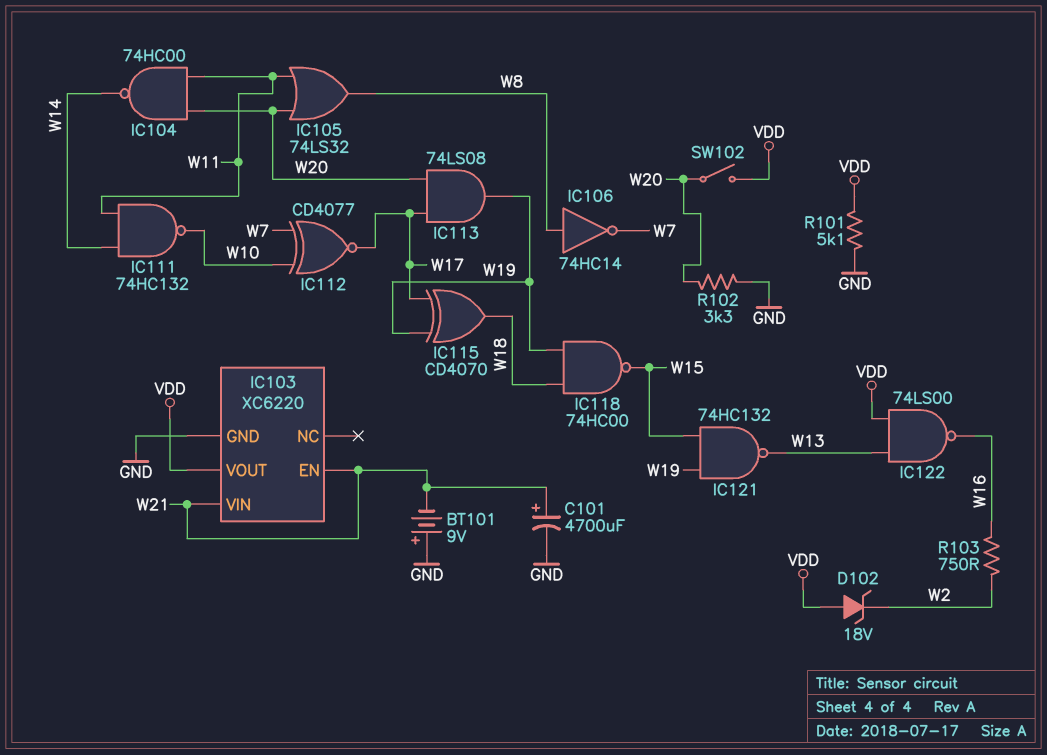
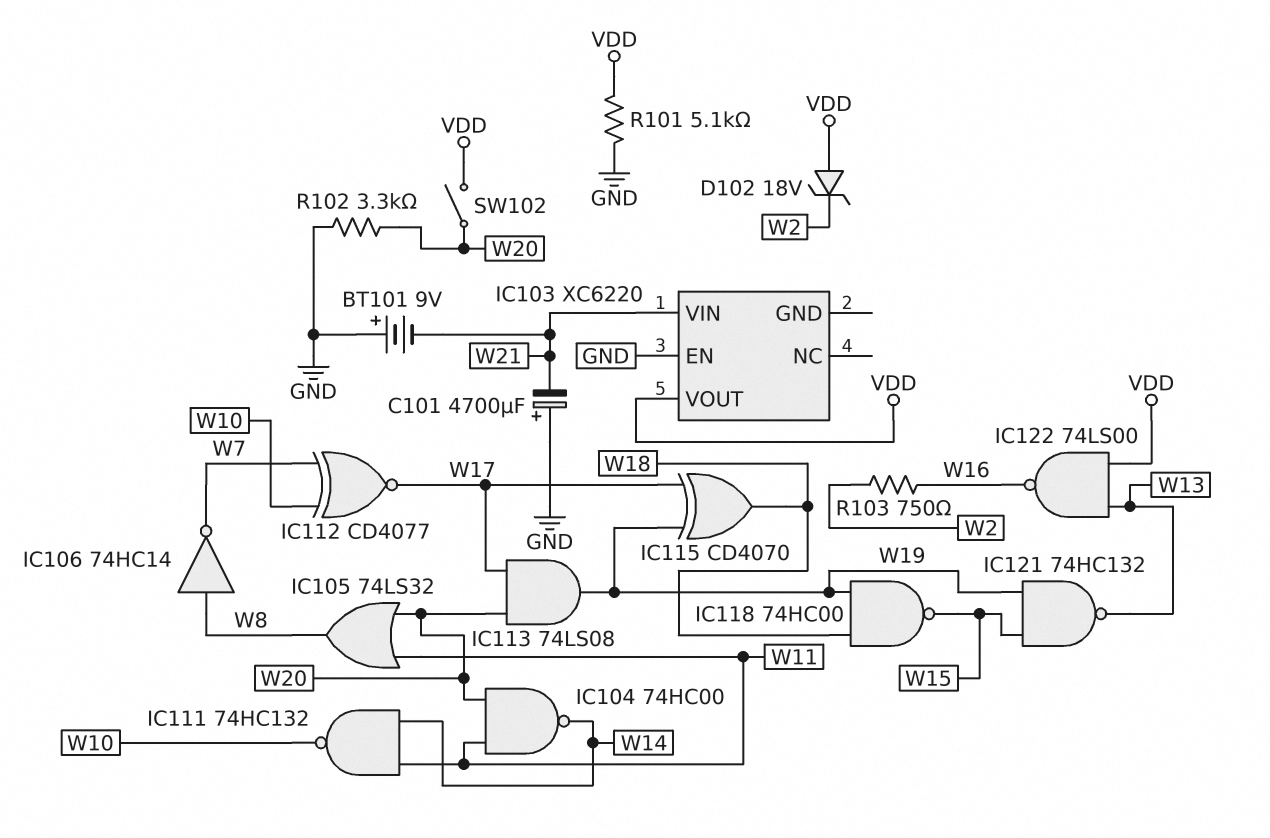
C101: 4700uF (plus W21, minus GND) -> 4700uF (plus GND, minus W21)
IC103 pin EN: W21 -> GND
IC103 pin GND: GND -> none

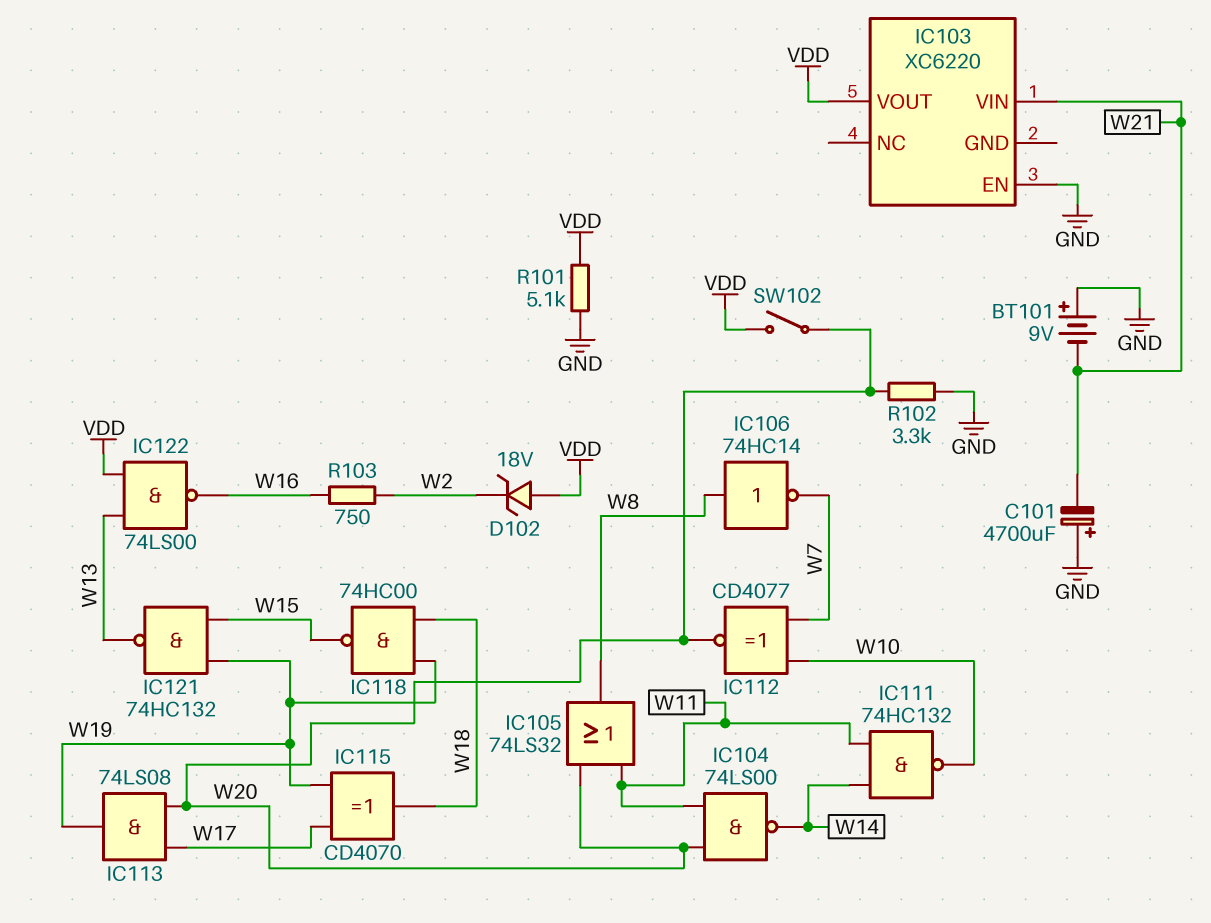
IC104: NAND 74HC00 (in W11, in W20, out W14) -> NAND 74LS00 (in W11, in W20, out W14)
IC112: XNOR CD4077 (in W7, in W10, out W17) -> XNOR CD4077 (in W7, in W10, out W20)

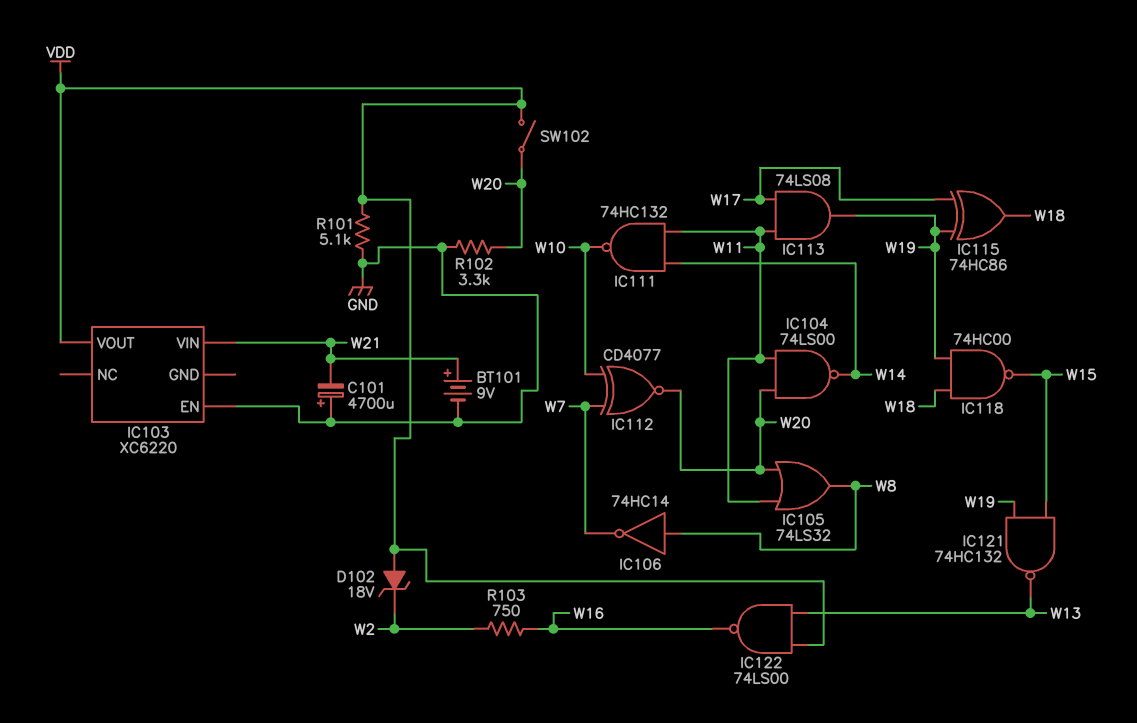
BT101: 9V (plus GND, minus W21) -> 9V (plus W21, minus GND)
IC113: AND 74LS08 (in W17, in W20, out W19) -> AND 74LS08 (in W11, in W17, out W19)
IC115: XOR CD4070 (in W17, in W19, out W18) -> XOR 74HC86 (in W17, in W19, out W18)

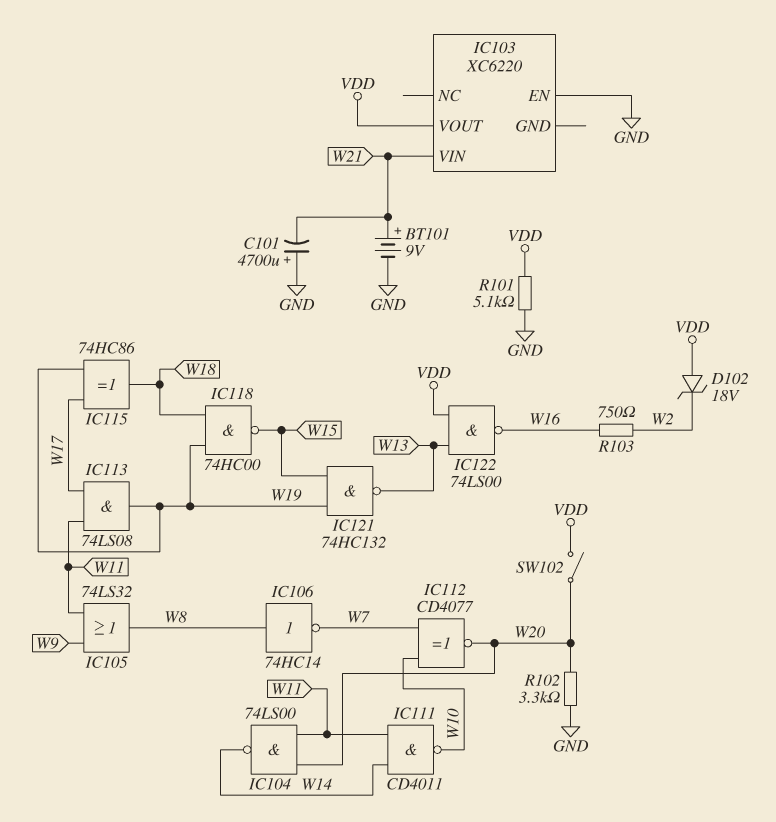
IC105: OR 74LS32 (in W11, in W20, out W8) -> OR 74LS32 (in W9, in W11, out W8)
IC111: NAND 74HC132 (in W11, in W14, out W10) -> NAND CD4011 (in W11, in W14, out W10)

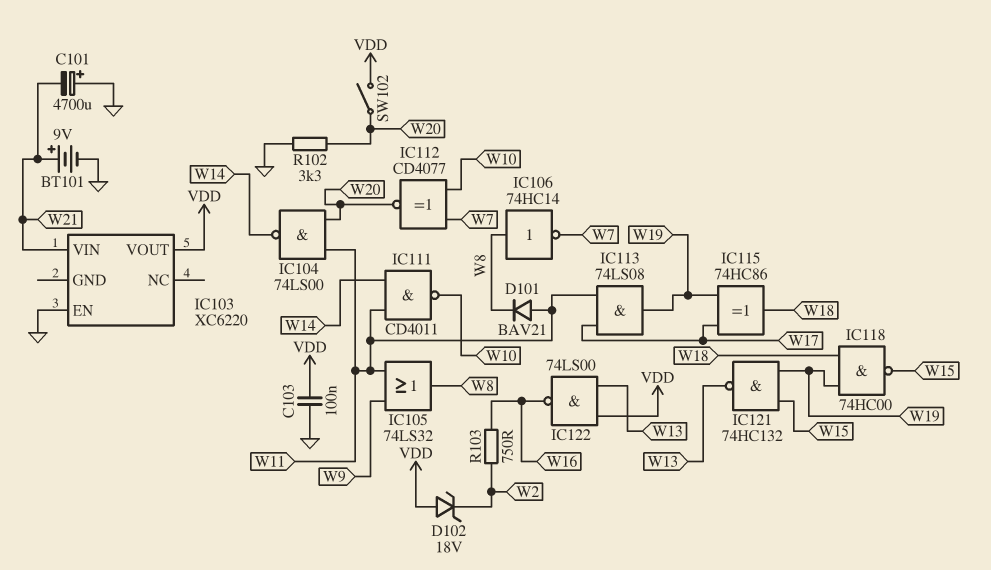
C103: none -> 100nF (GND, VDD)
D101: none -> diode BAV21 (A W11, K W8)
R101: 5.1k (GND, VDD) -> none

